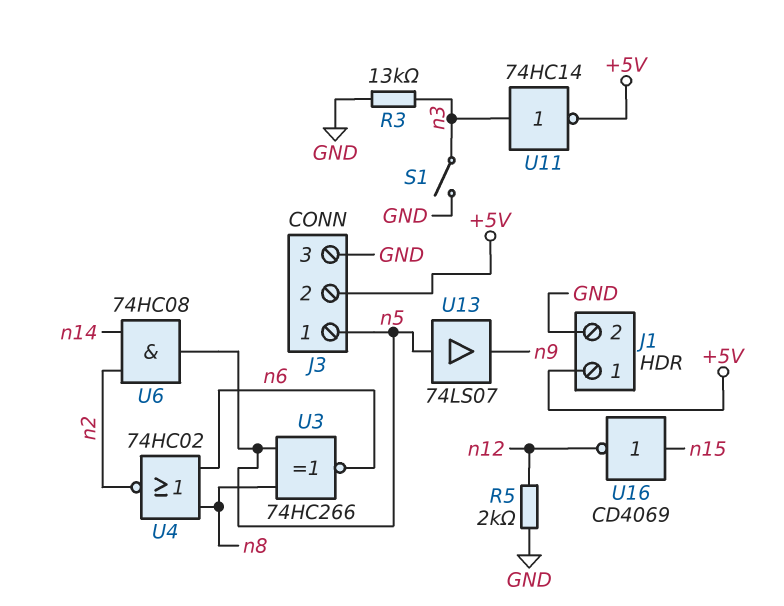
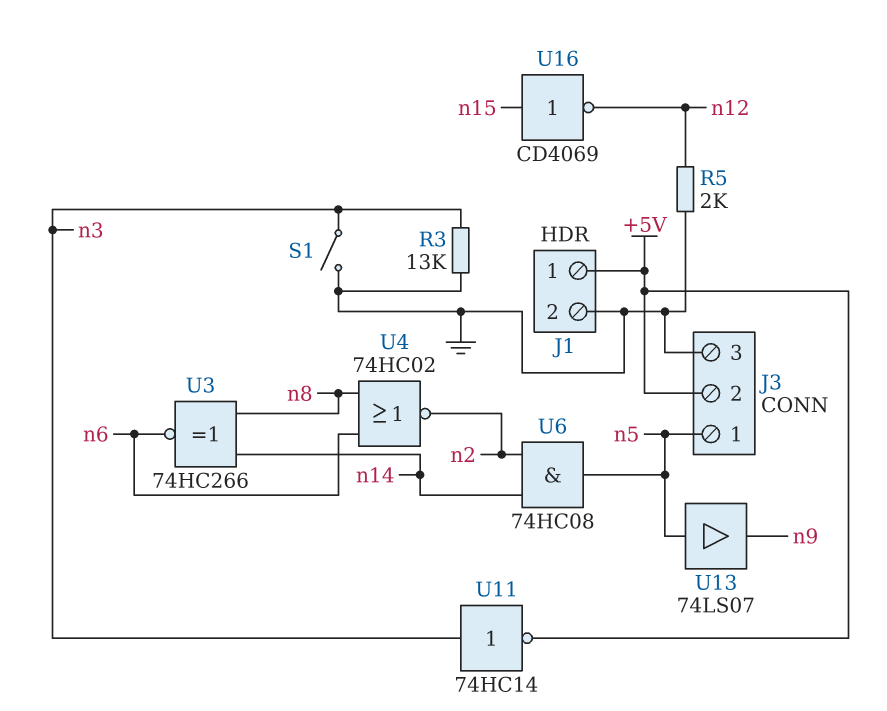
U3: XNOR 74HC266 (in n5, in n8, out n6) -> XNOR 74HC266 (in n8, in n14, out n6)

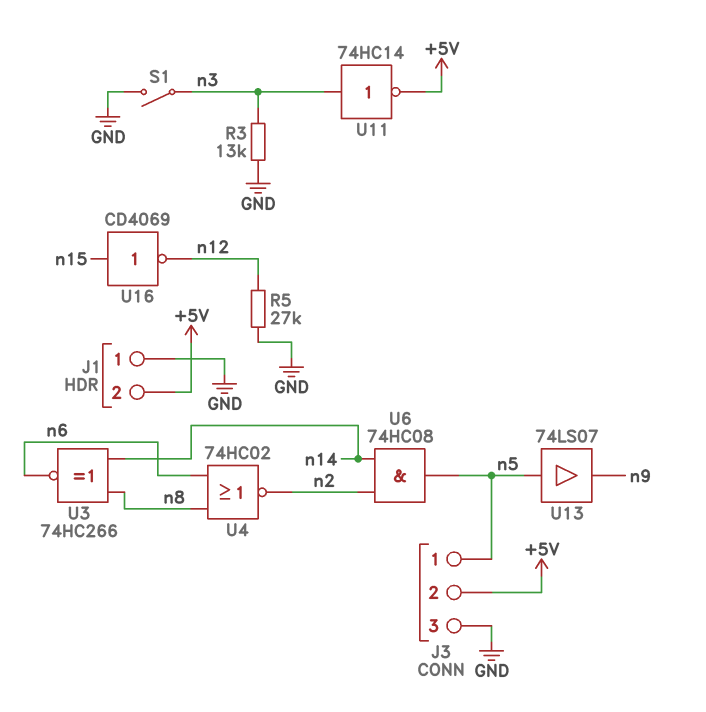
J1 pin 1: +5V -> GND
J1 pin 2: GND -> +5V
R5: 2k (GND, n12) -> 27k (GND, n12)

